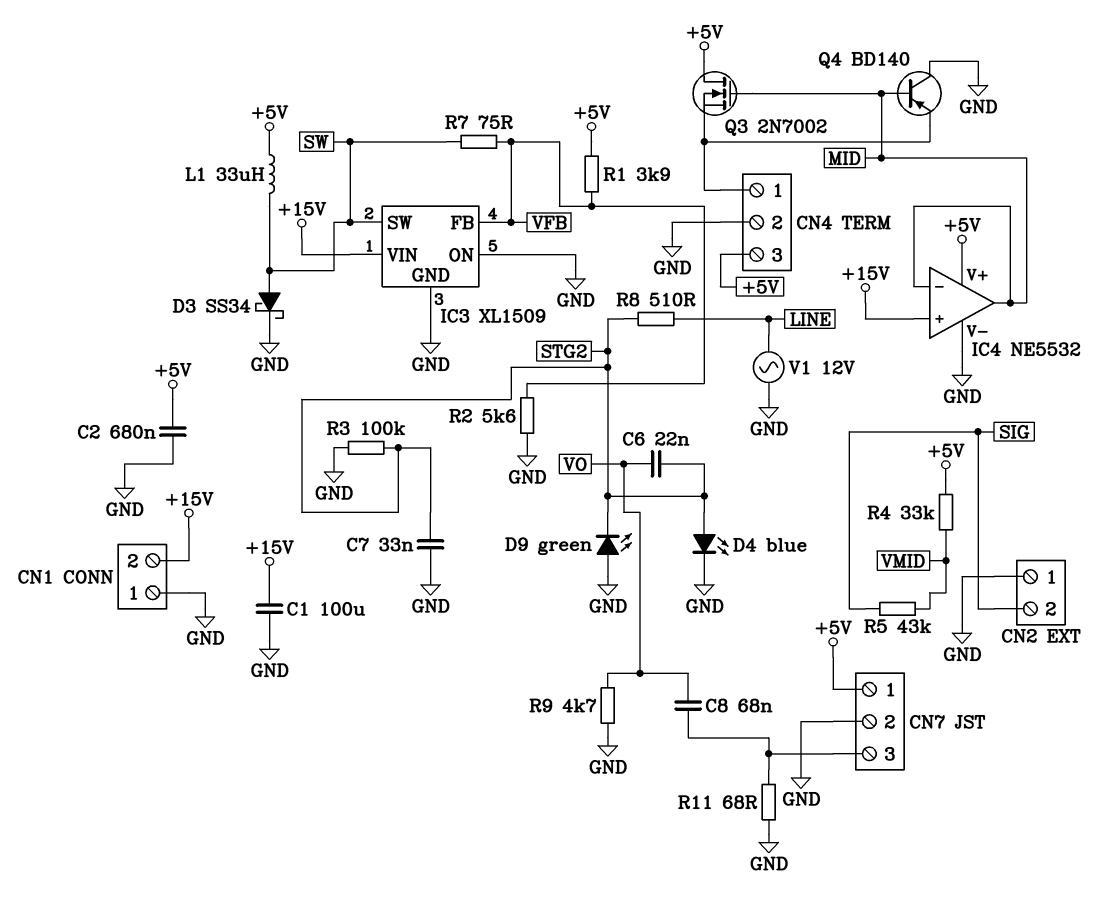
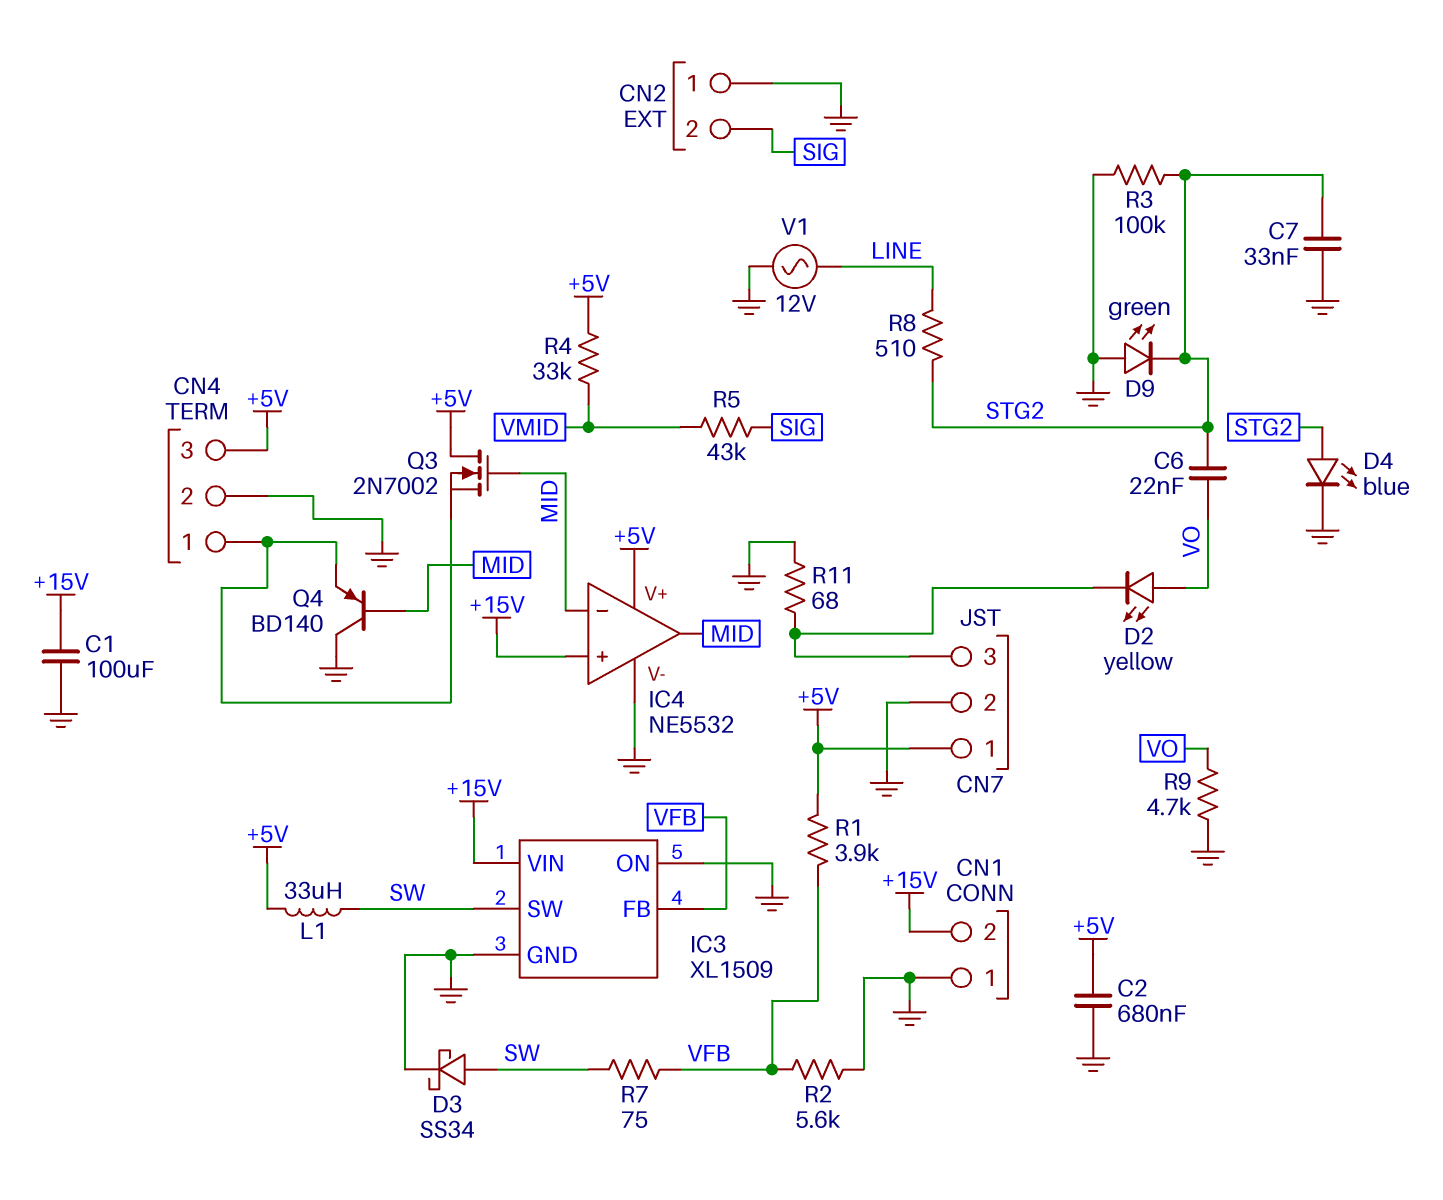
C8: 68nF (CN7/3, VO) -> none
D2: none -> LED yellow (A VO, K CN7/3)

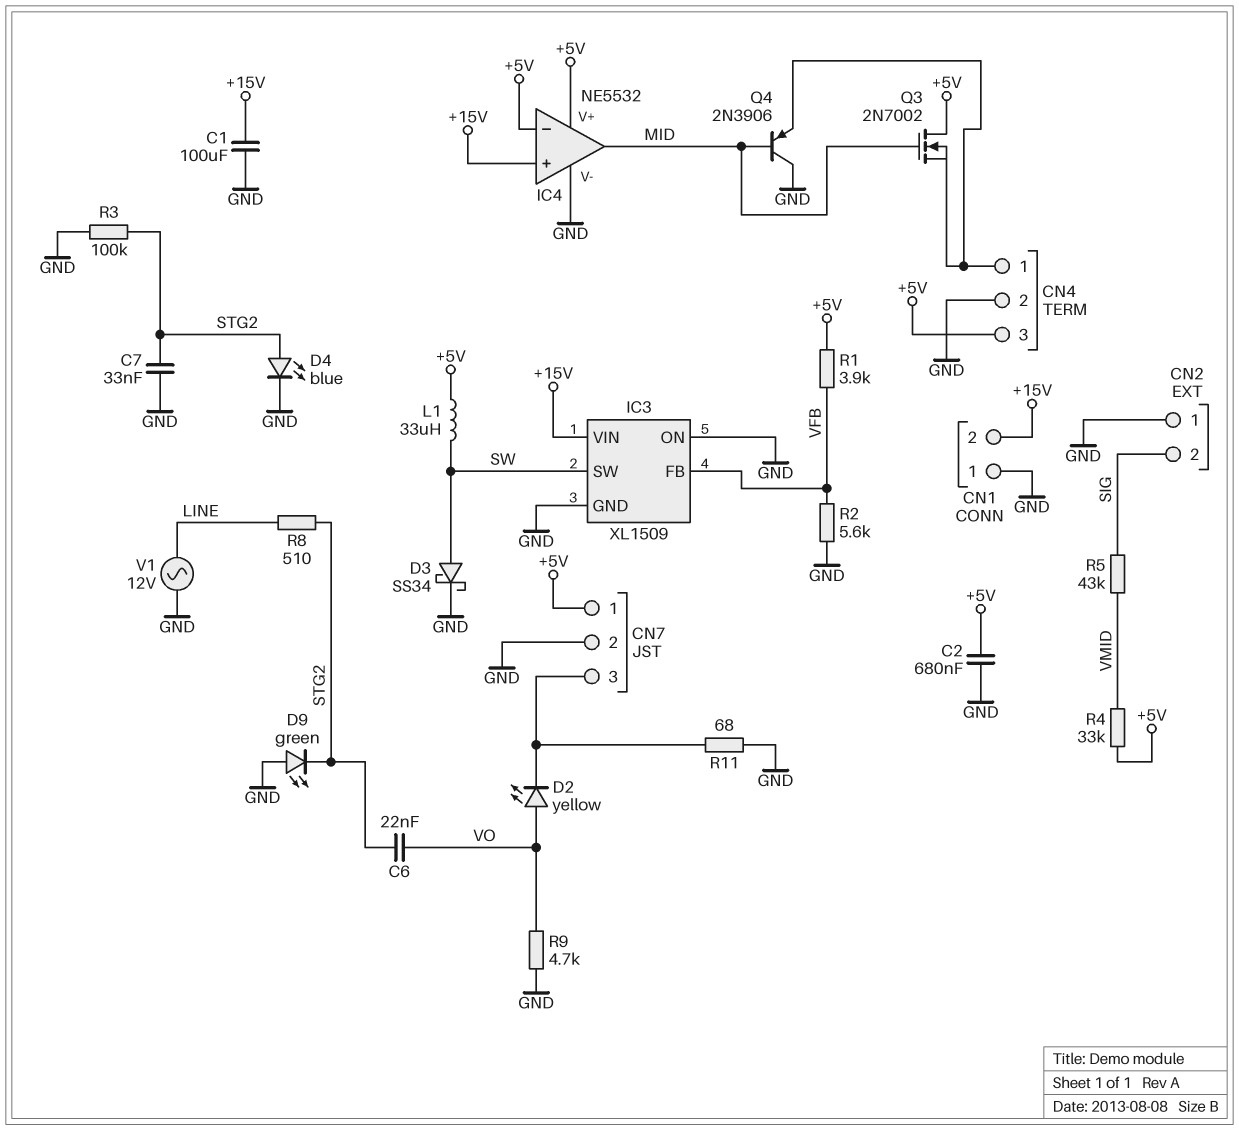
IC4 pin in-: MID -> +5V
Q4: PNP BD140 (B MID, C GND, E CN4/1) -> PNP 2N3906 (B MID, C GND, E CN4/1)
R7: 75 (SW, VFB) -> none

